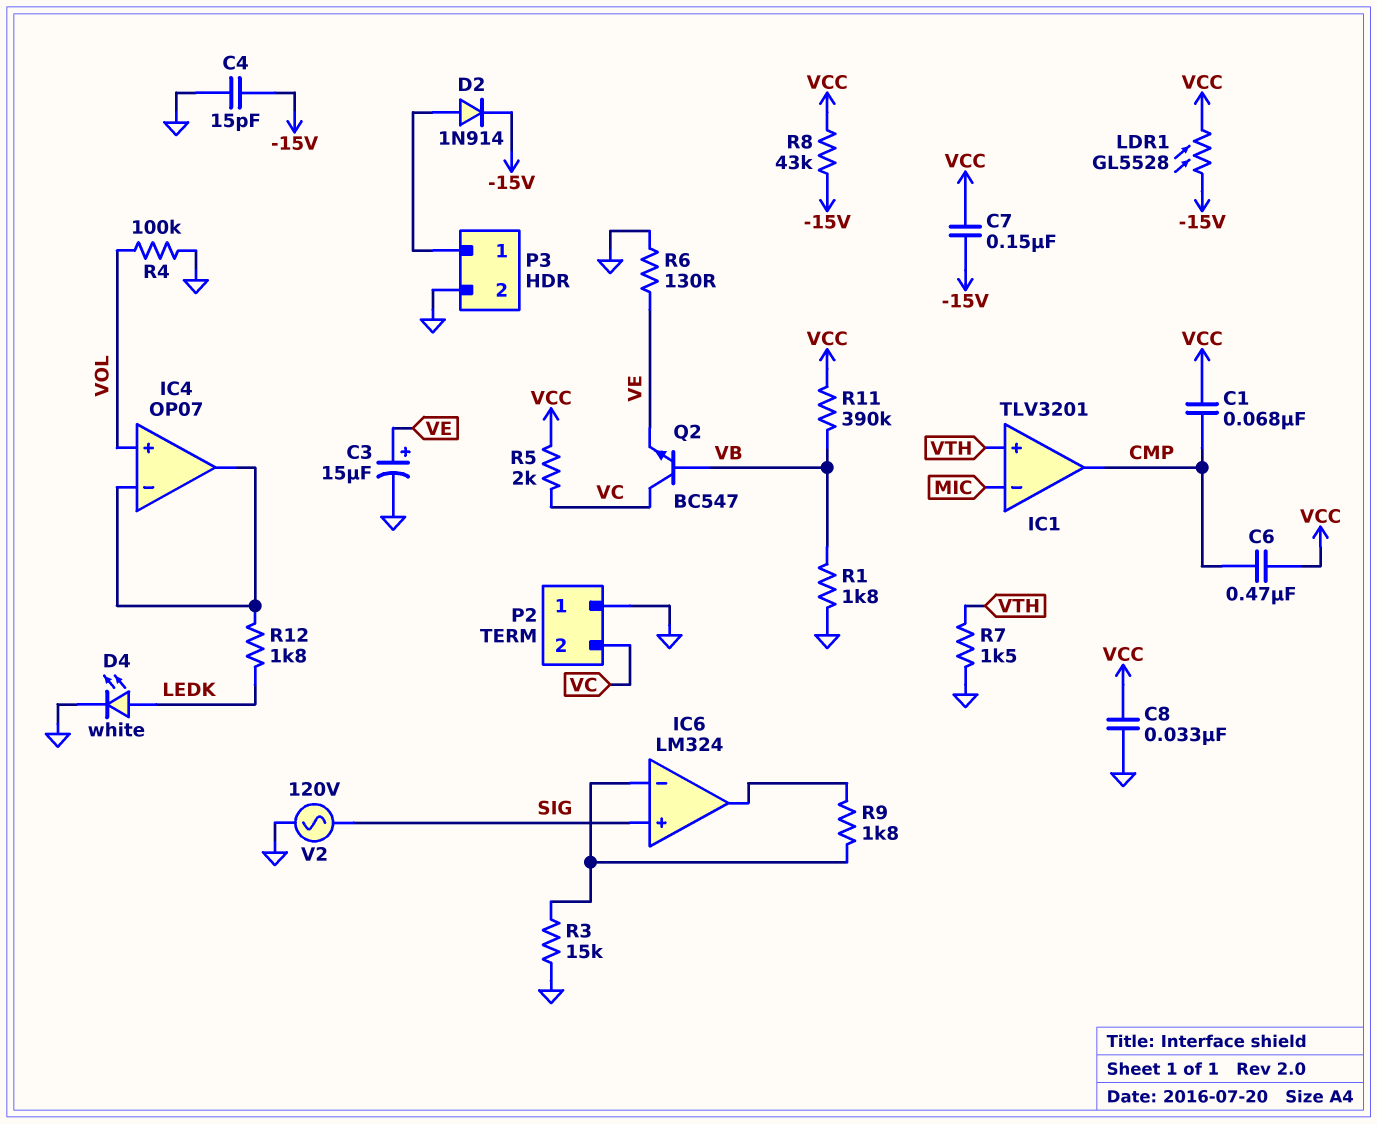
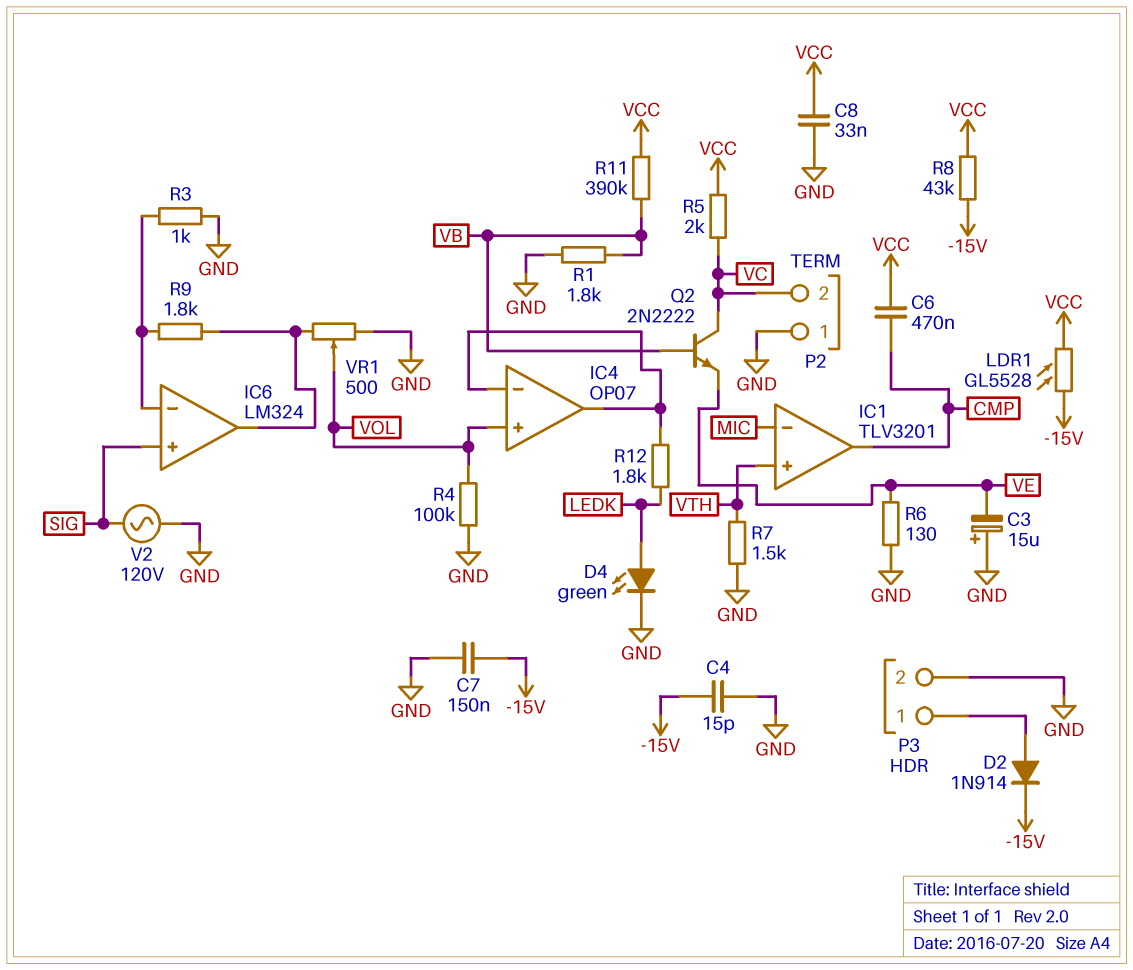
C1: 68nF (CMP, VCC) -> none
C3: 15uF (plus VE, minus GND) -> 15uF (plus GND, minus VE)
C7: 150nF (-15V, VCC) -> 150nF (-15V, GND)
D4: LED white (A LEDK, K GND) -> LED green (A LEDK, K GND)
Q2: NPN BC547 (B VB, C VC, E VE) -> NPN 2N2222 (B VB, C VC, E VE)
R3: 15k (GND, IC6/in-) -> 1k (GND, IC6/in-)
VR1: none -> 500 (GND, IC6/out, wiper VOL)

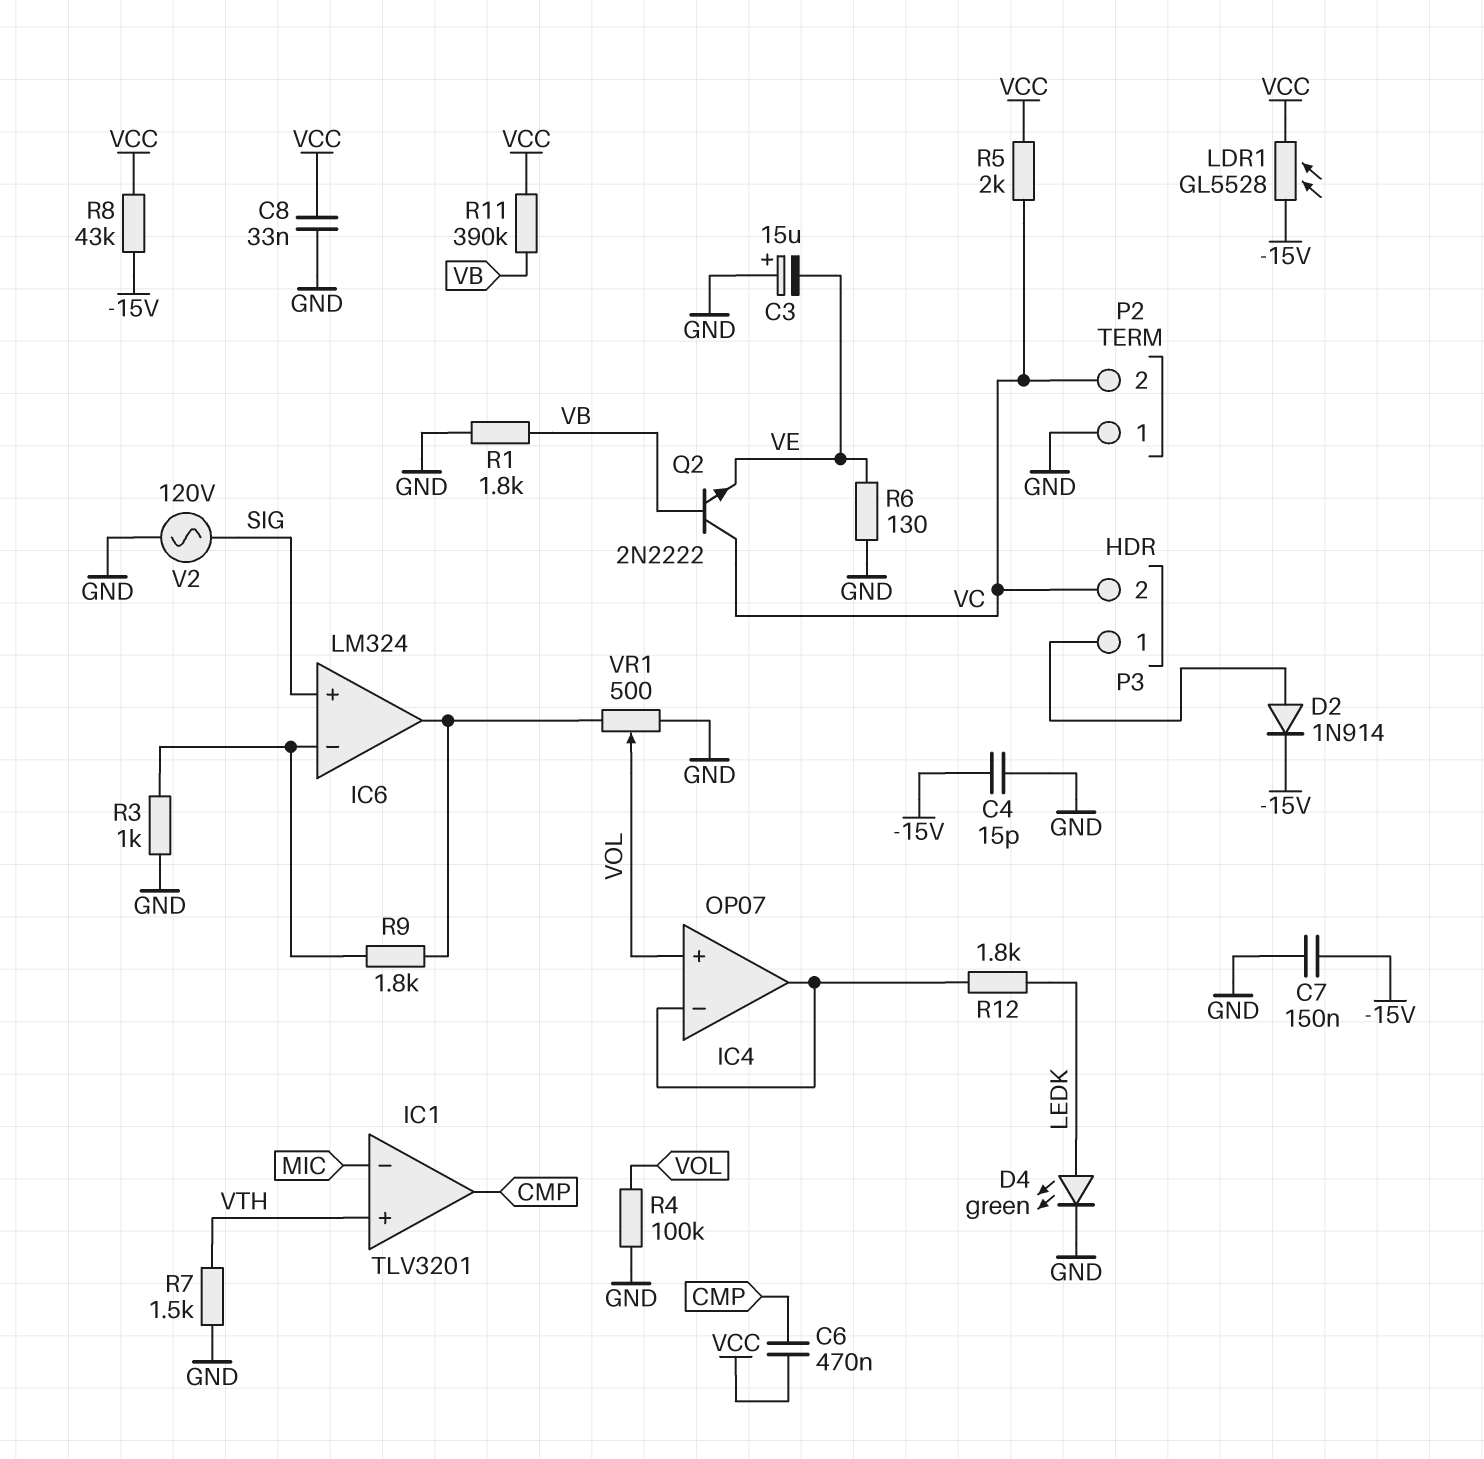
P3 pin 2: GND -> VC

